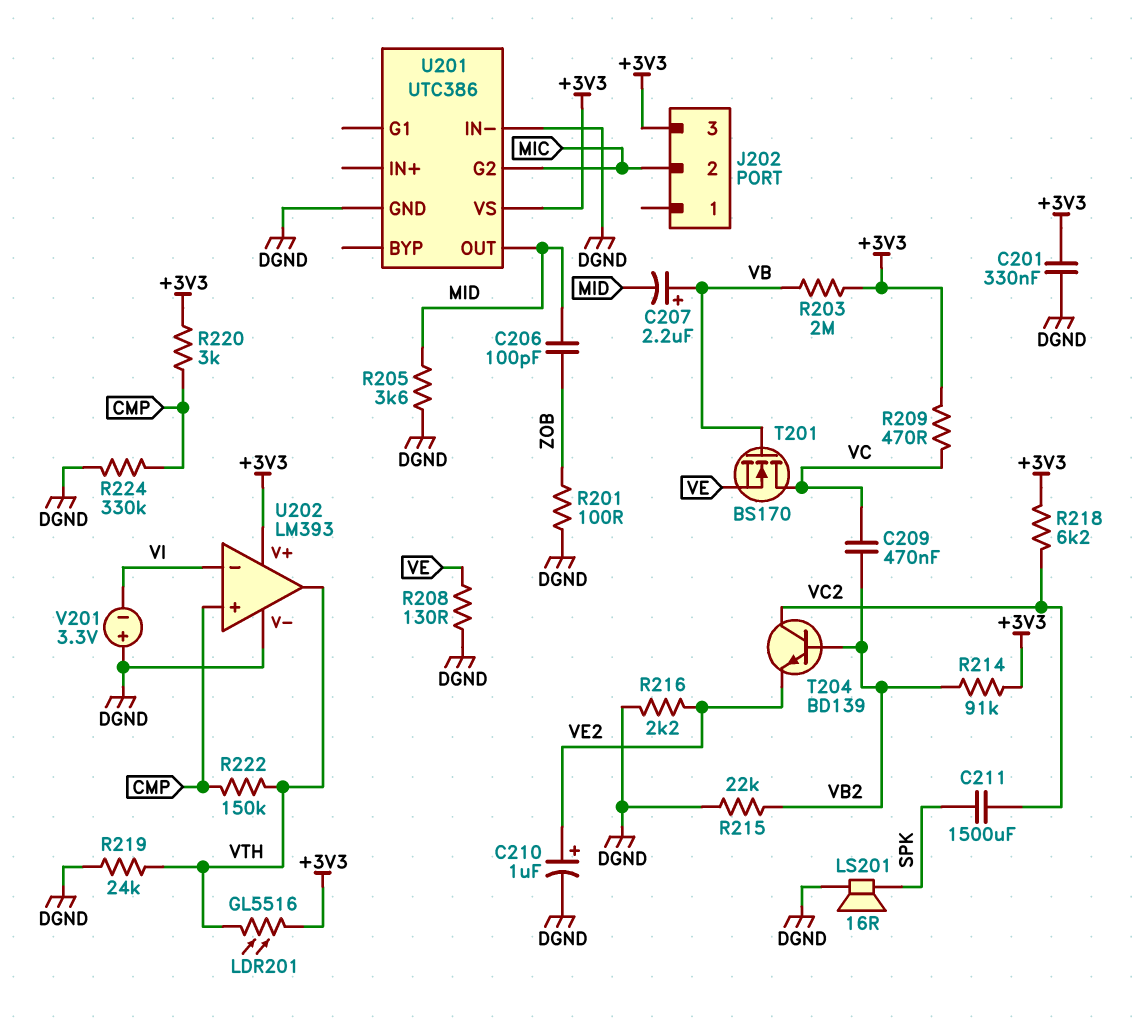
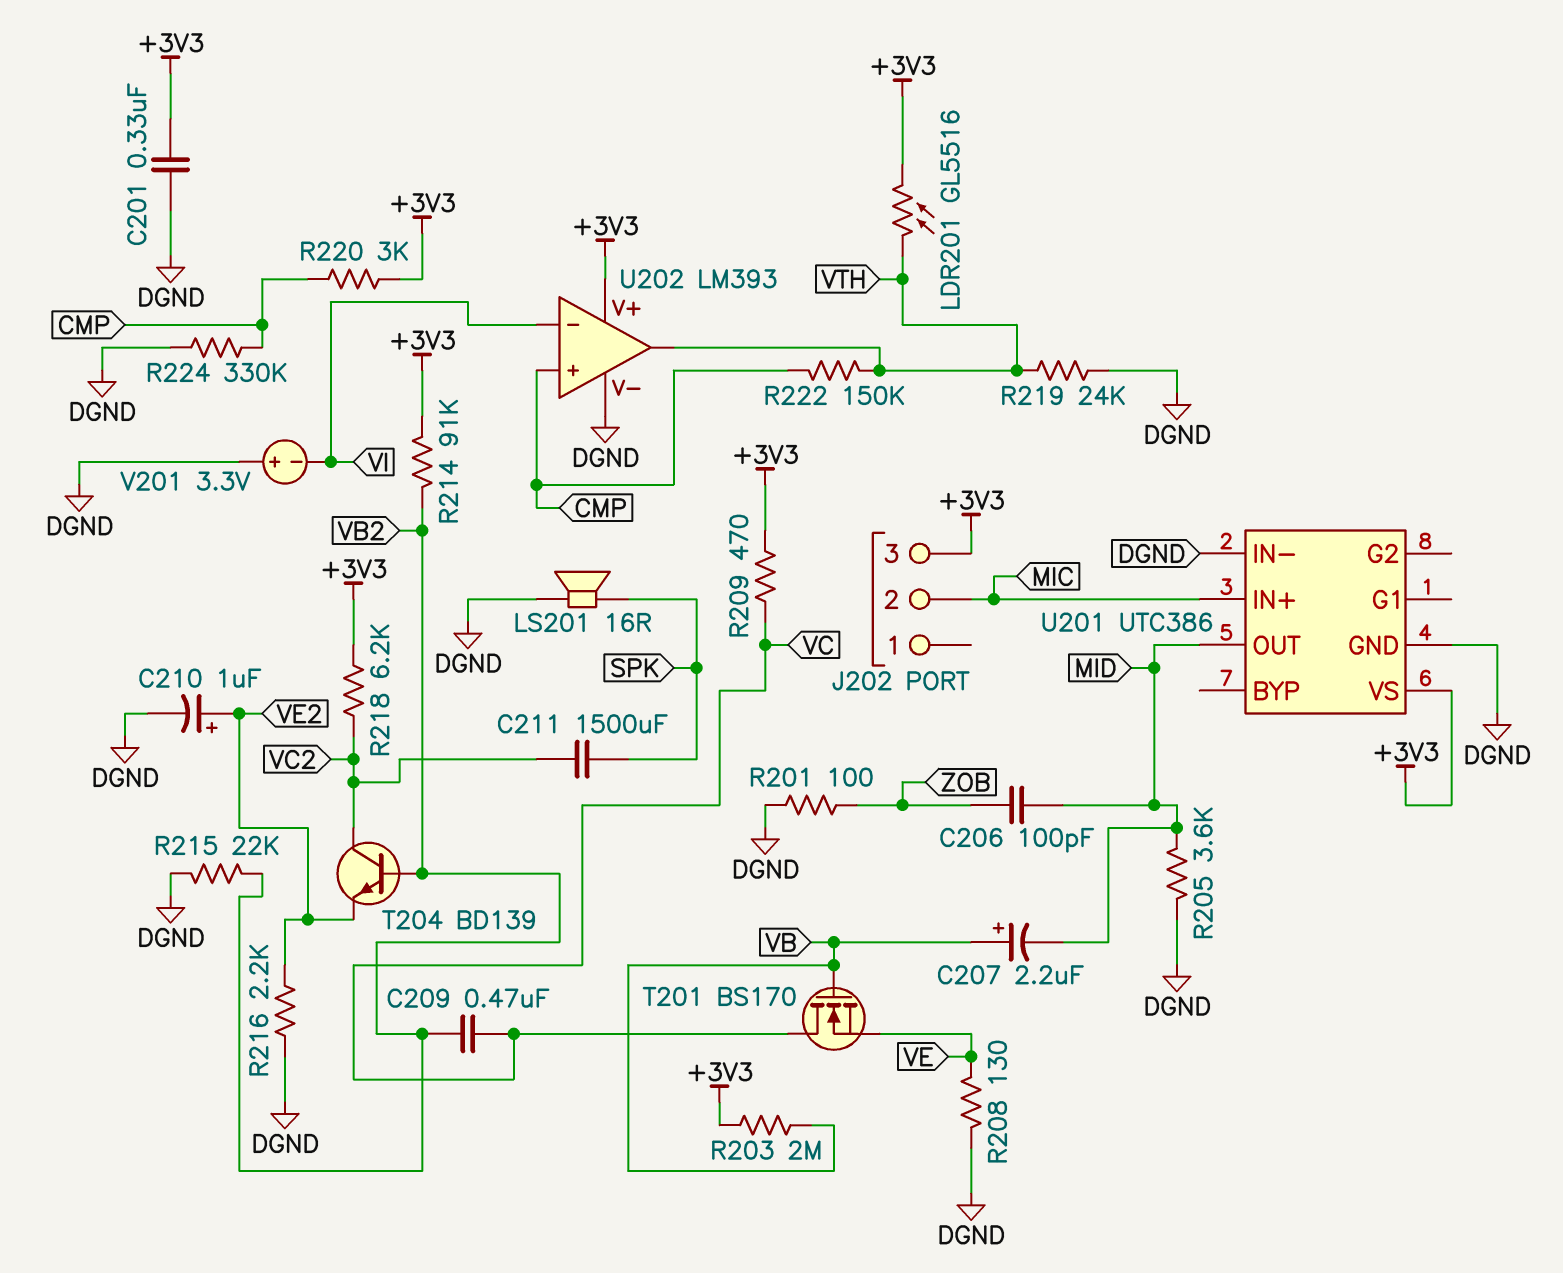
U201 pin G2: MIC -> none
U201 pin IN+: none -> MIC

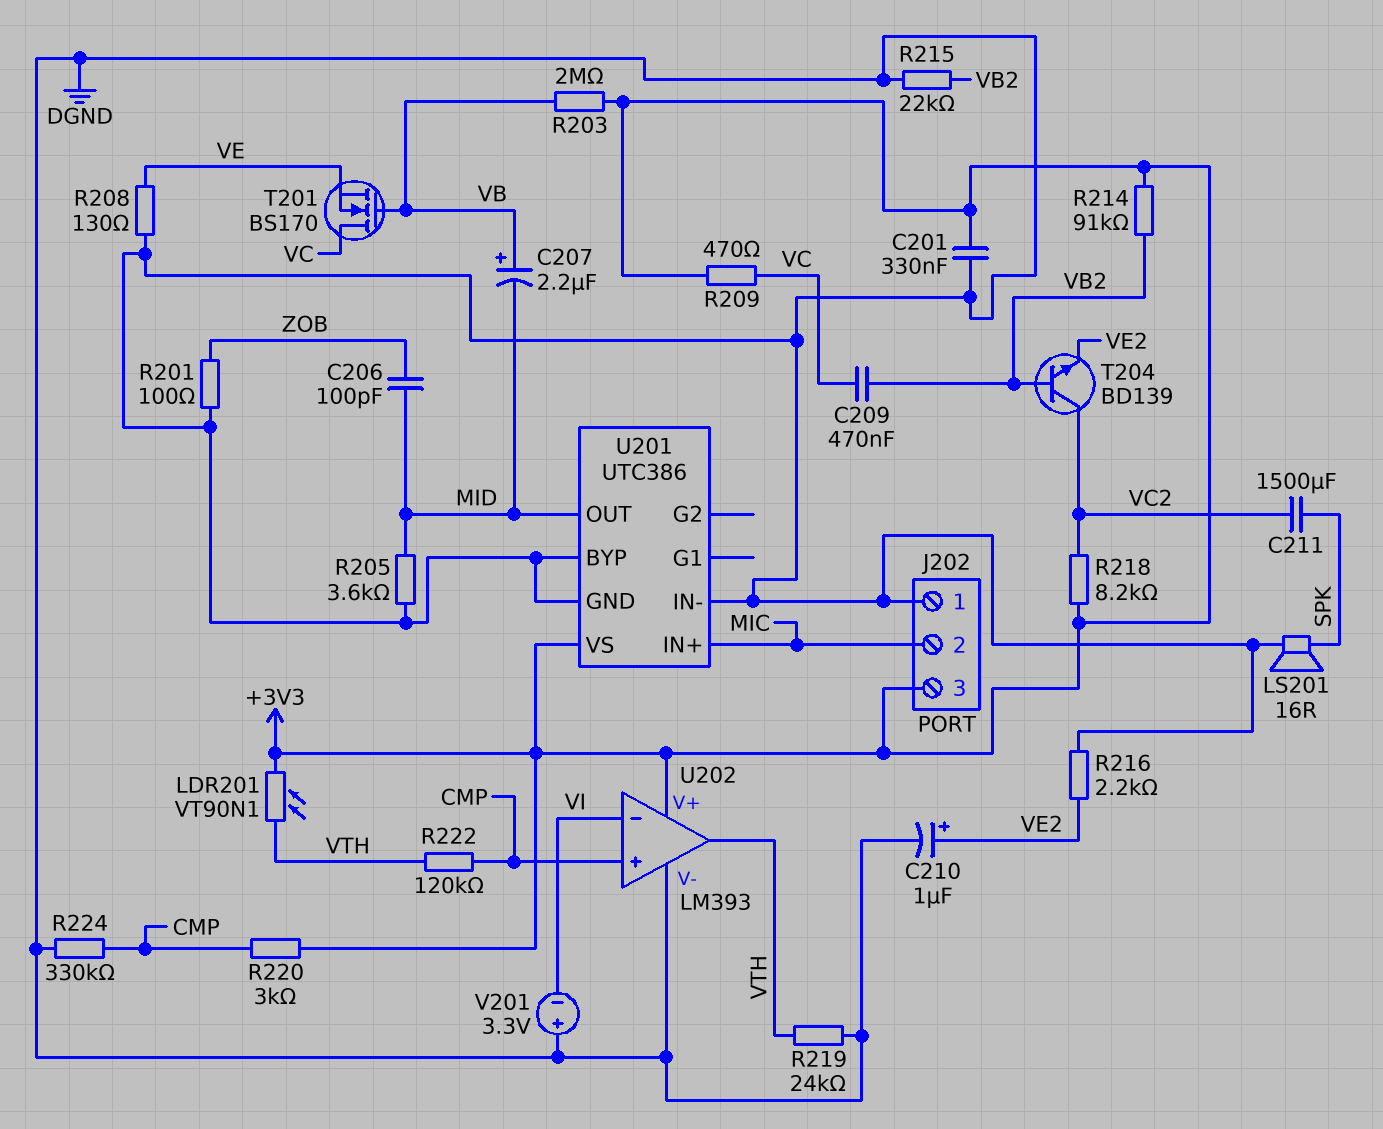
J202 pin 1: none -> DGND
LDR201: GL5516 (+3V3, VTH) -> VT90N1 (+3V3, VTH)
R218: 6.2k (+3V3, VC2) -> 8.2k (+3V3, VC2)
R222: 150k (CMP, VTH) -> 120k (CMP, VTH)
U201 pin BYP: none -> DGND

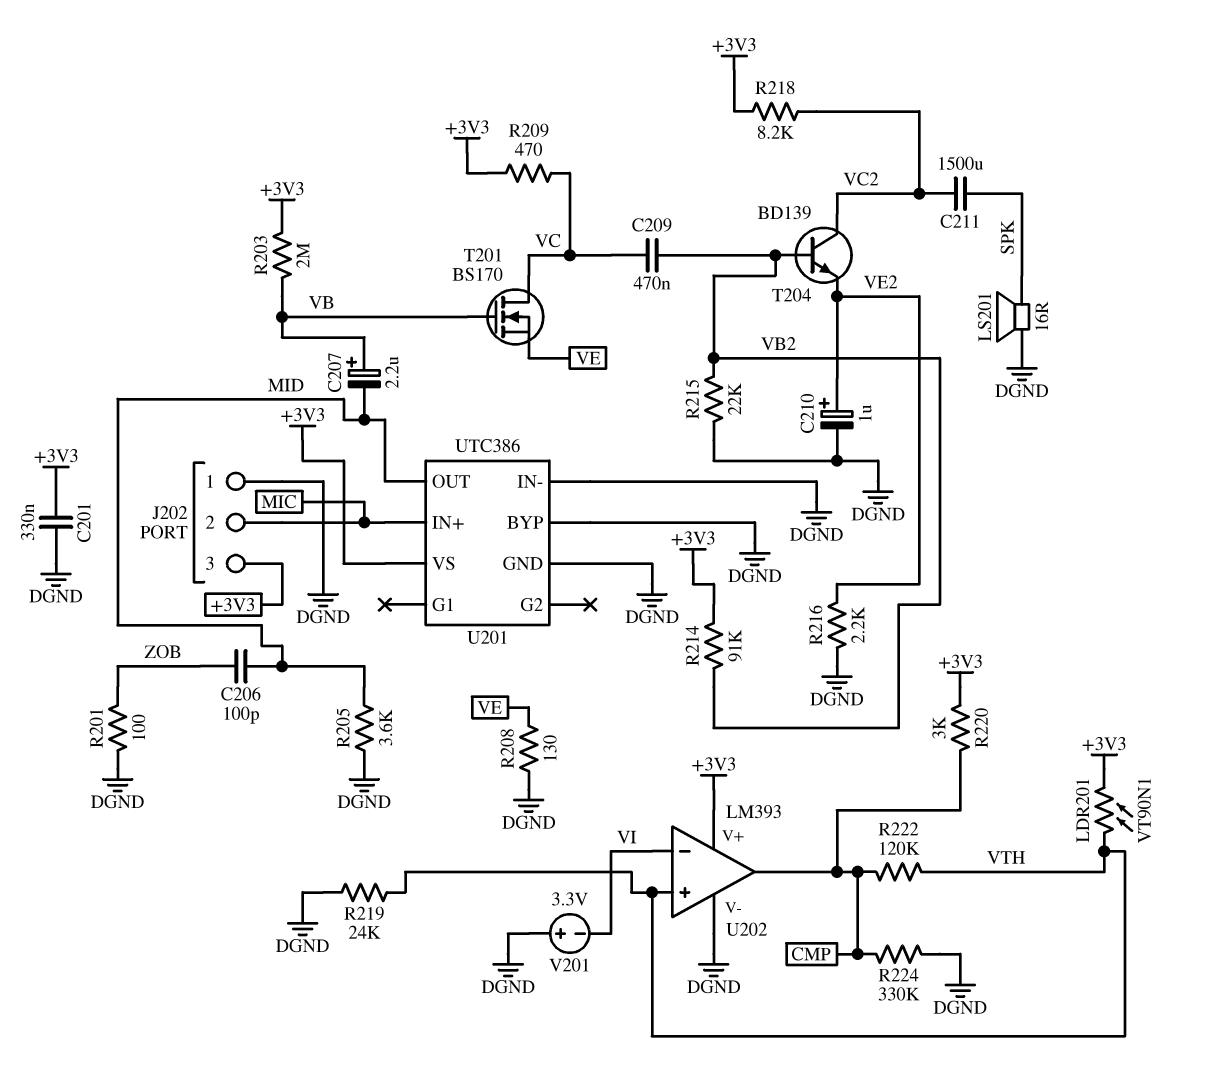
U202 pin in+: CMP -> VTH
U202 pin out: VTH -> CMP

